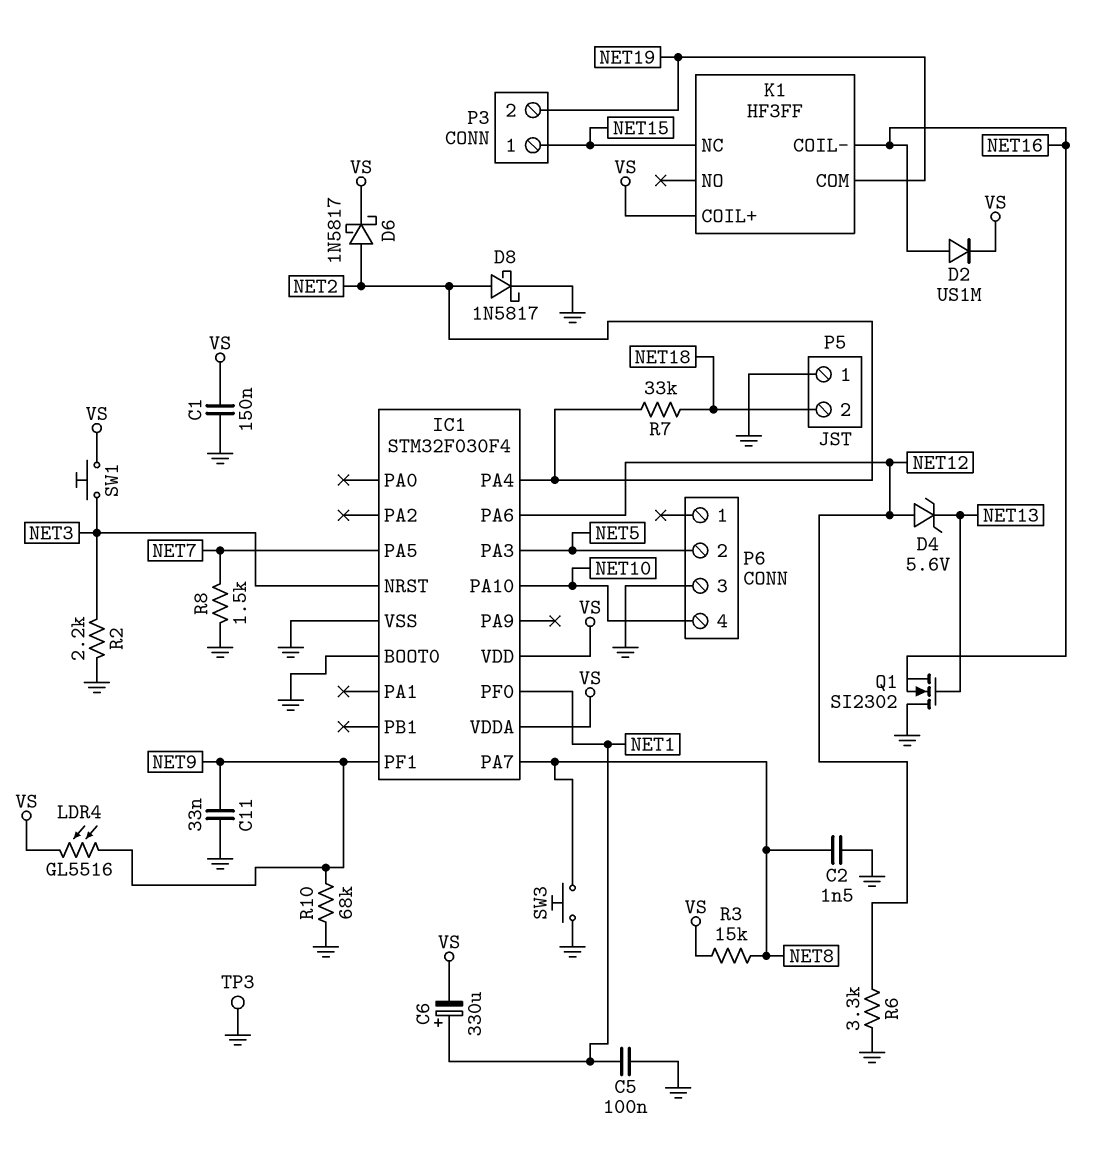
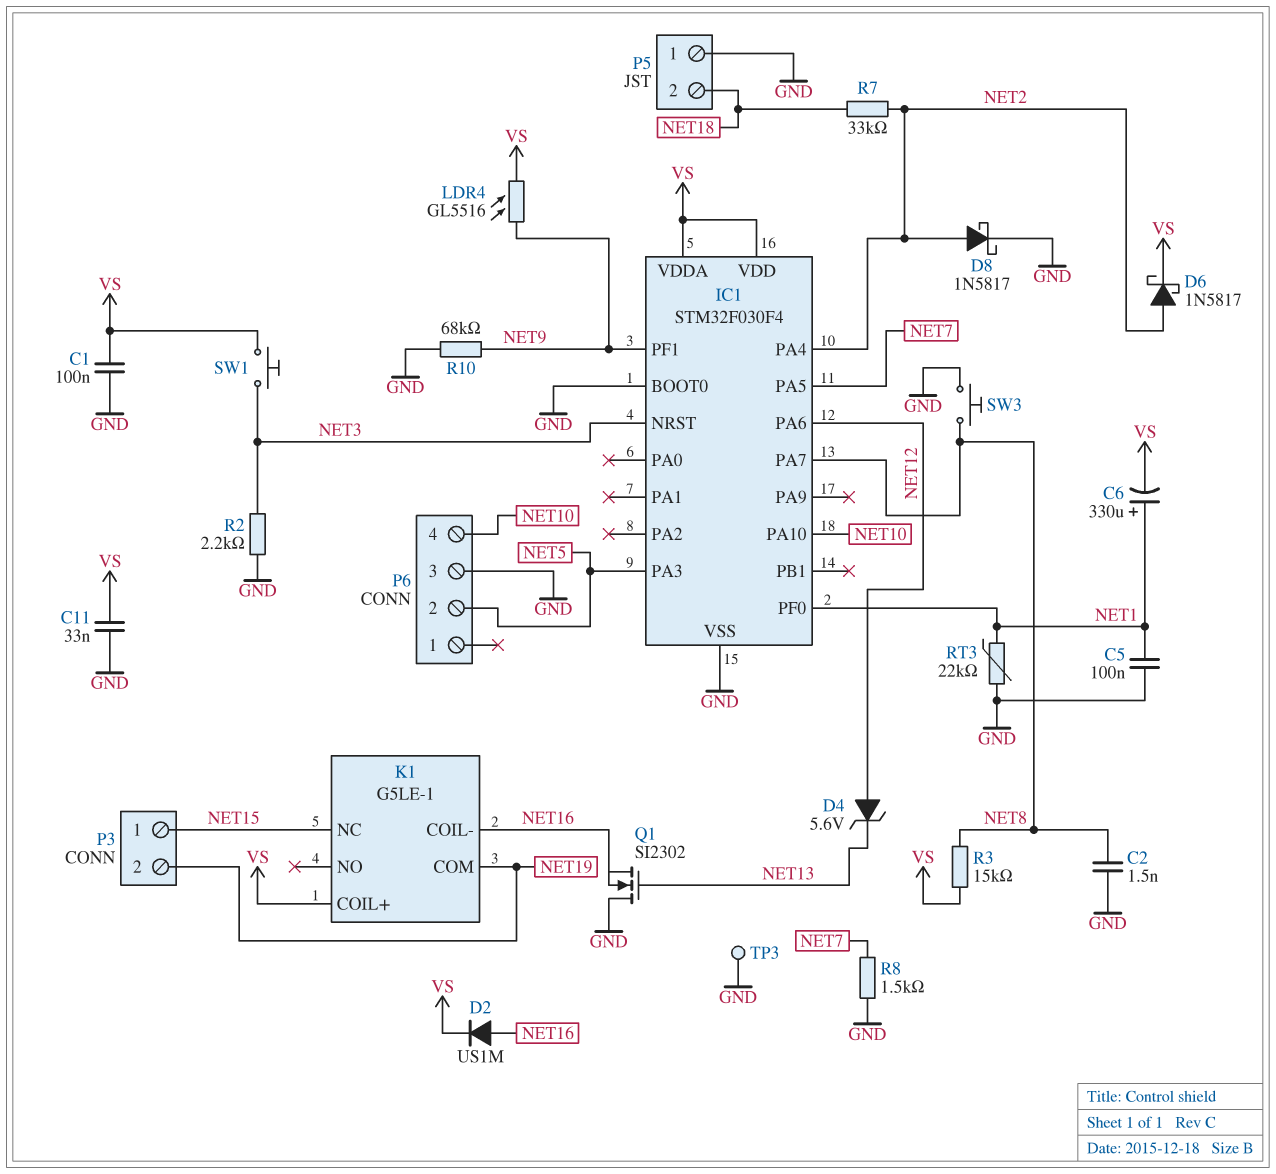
C1: 150nF (GND, VS) -> 100nF (GND, VS)
C11: 33nF (GND, NET9) -> 33nF (GND, VS)
K1: HF3FF -> G5LE-1
R6: 3.3k (GND, NET12) -> none
RT3: none -> 22k (GND, NET1)

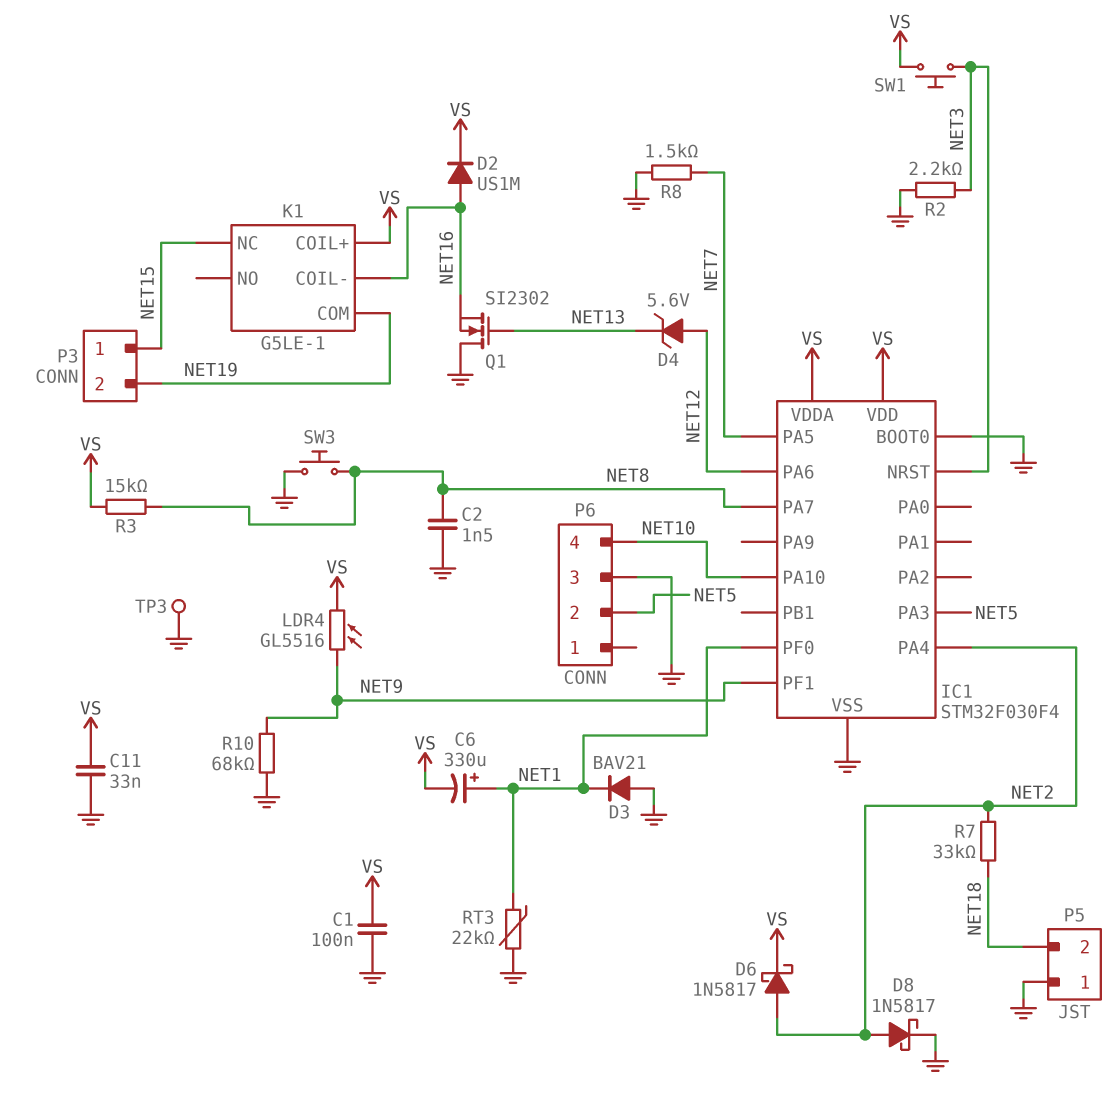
C5: 100nF (GND, NET1) -> none
D3: none -> diode BAV21 (A GND, K NET1)

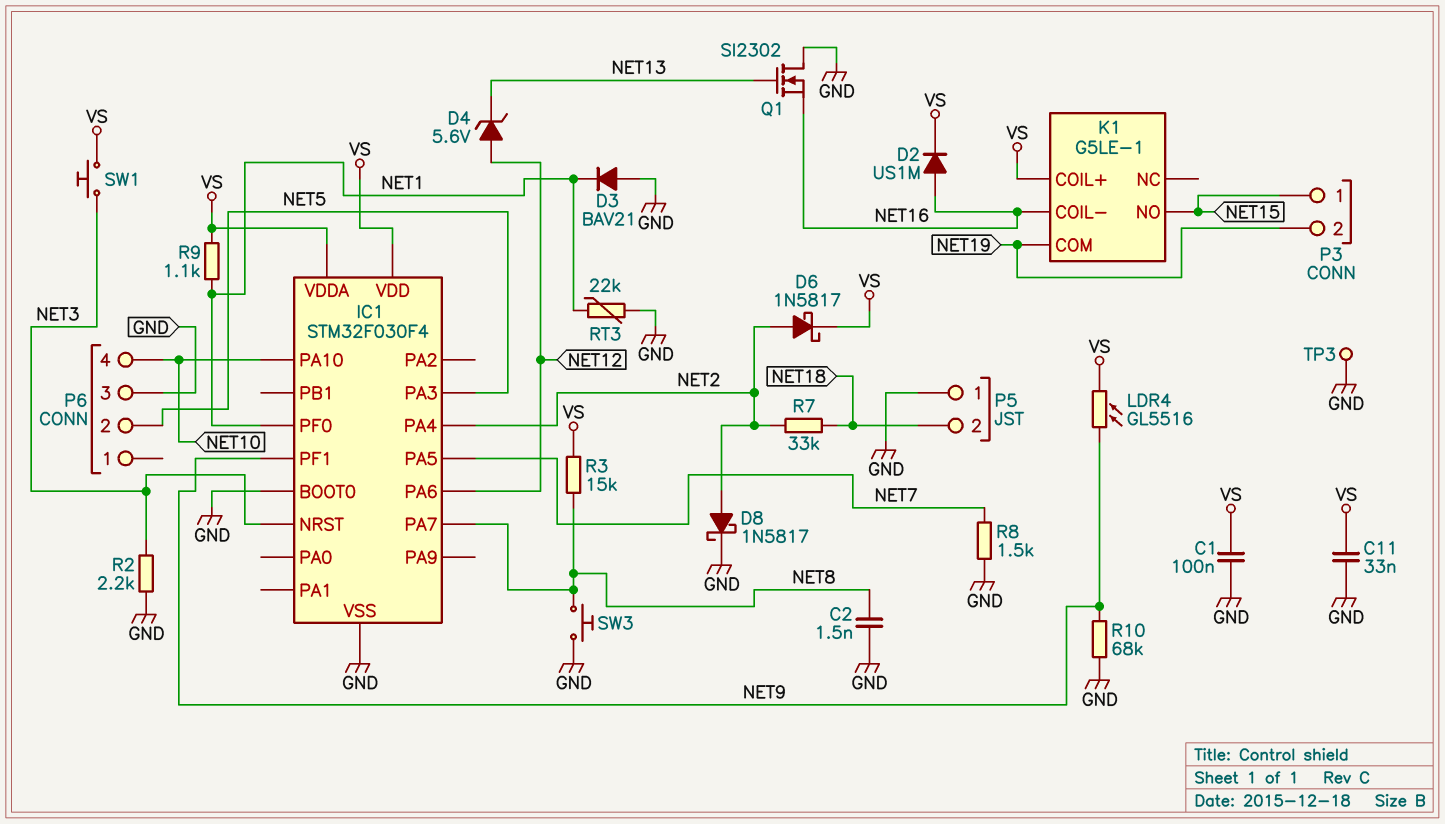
C6: 330uF (plus NET1, minus VS) -> none
K1 pin NC: NET15 -> none
K1 pin NO: none -> NET15
R9: none -> 1.1k (NET1, VS)

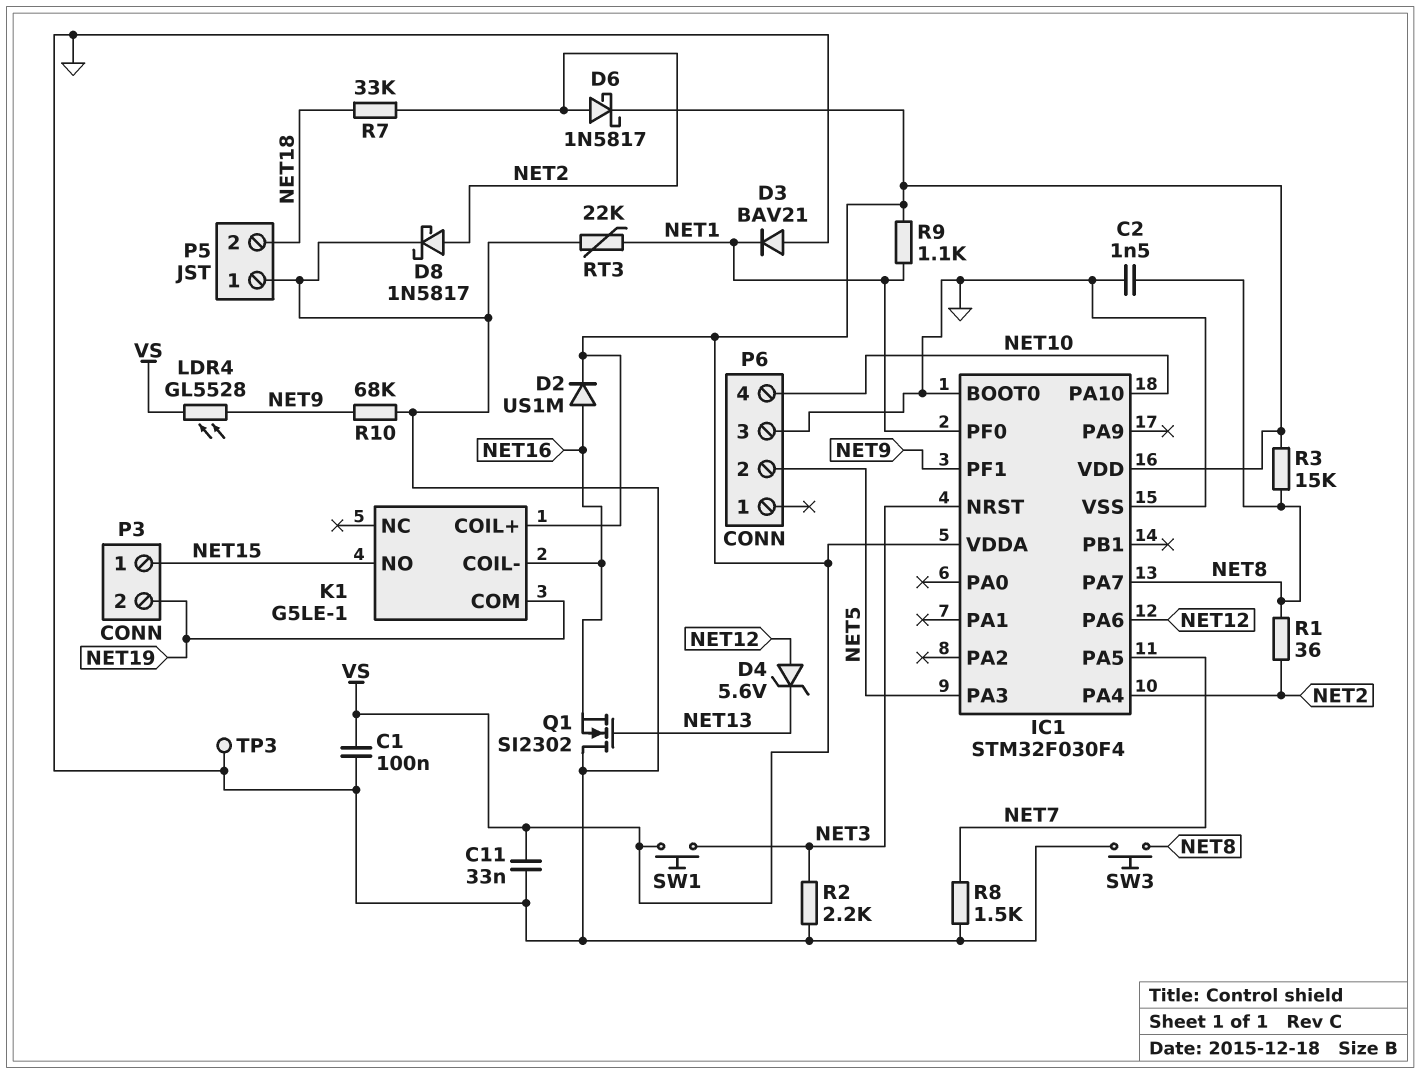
LDR4: GL5516 (NET9, VS) -> GL5528 (NET9, VS)
R1: none -> 36 (NET2, NET8)

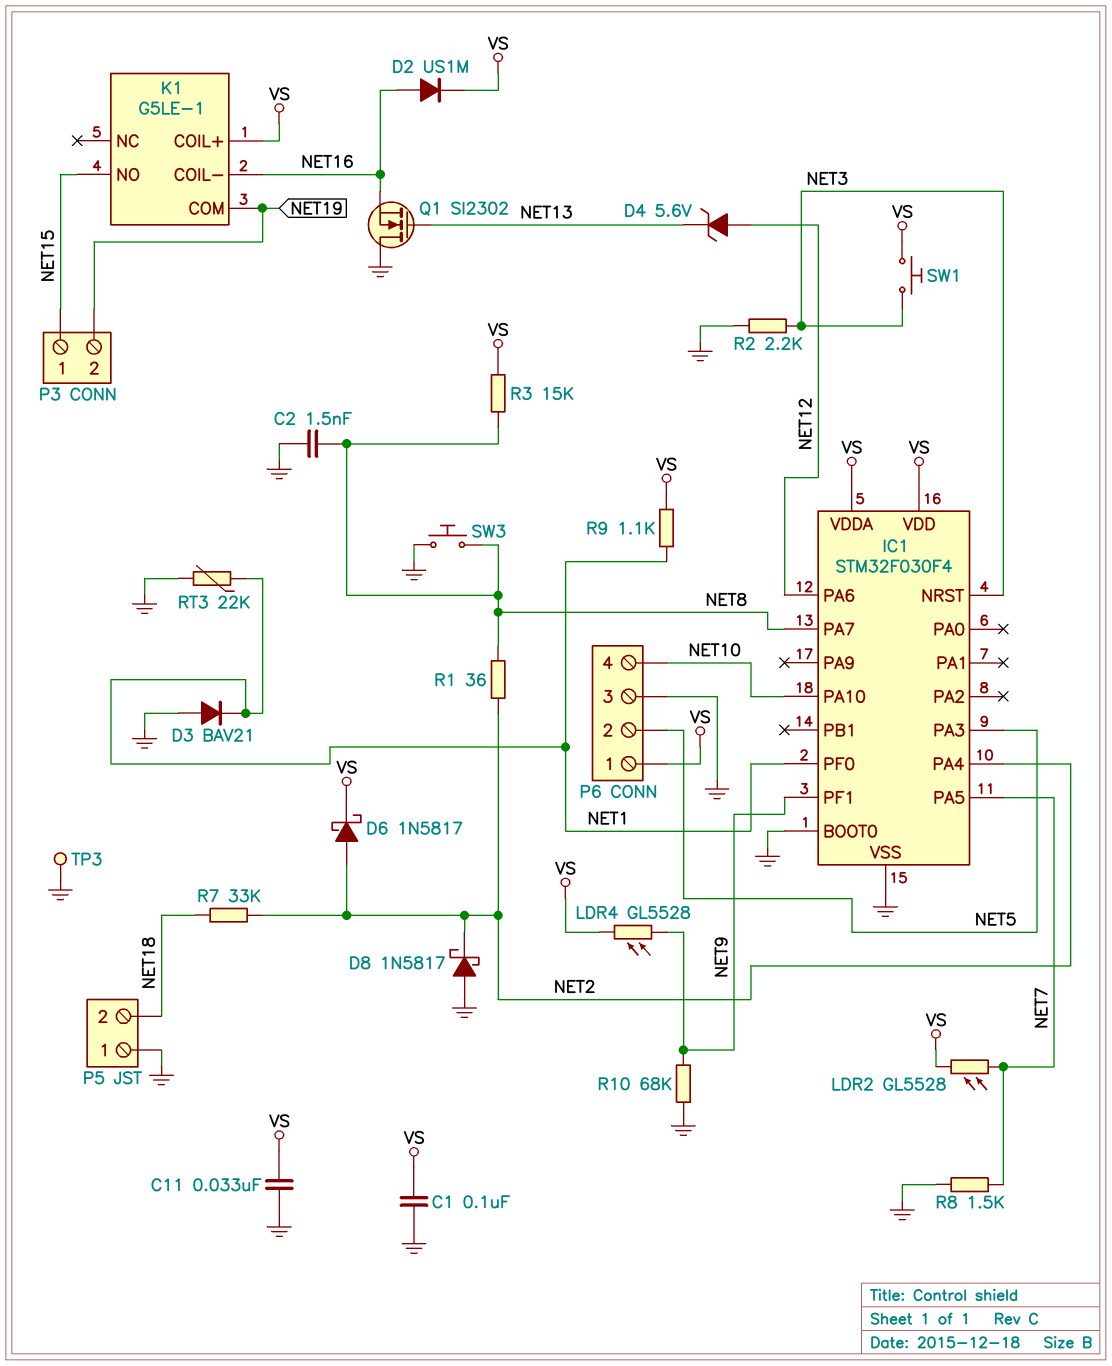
D8: schottky 1N5817 (A NET2, K GND) -> schottky 1N5817 (A GND, K NET2)
LDR2: none -> GL5528 (NET7, VS)
P6 pin 1: none -> VS

